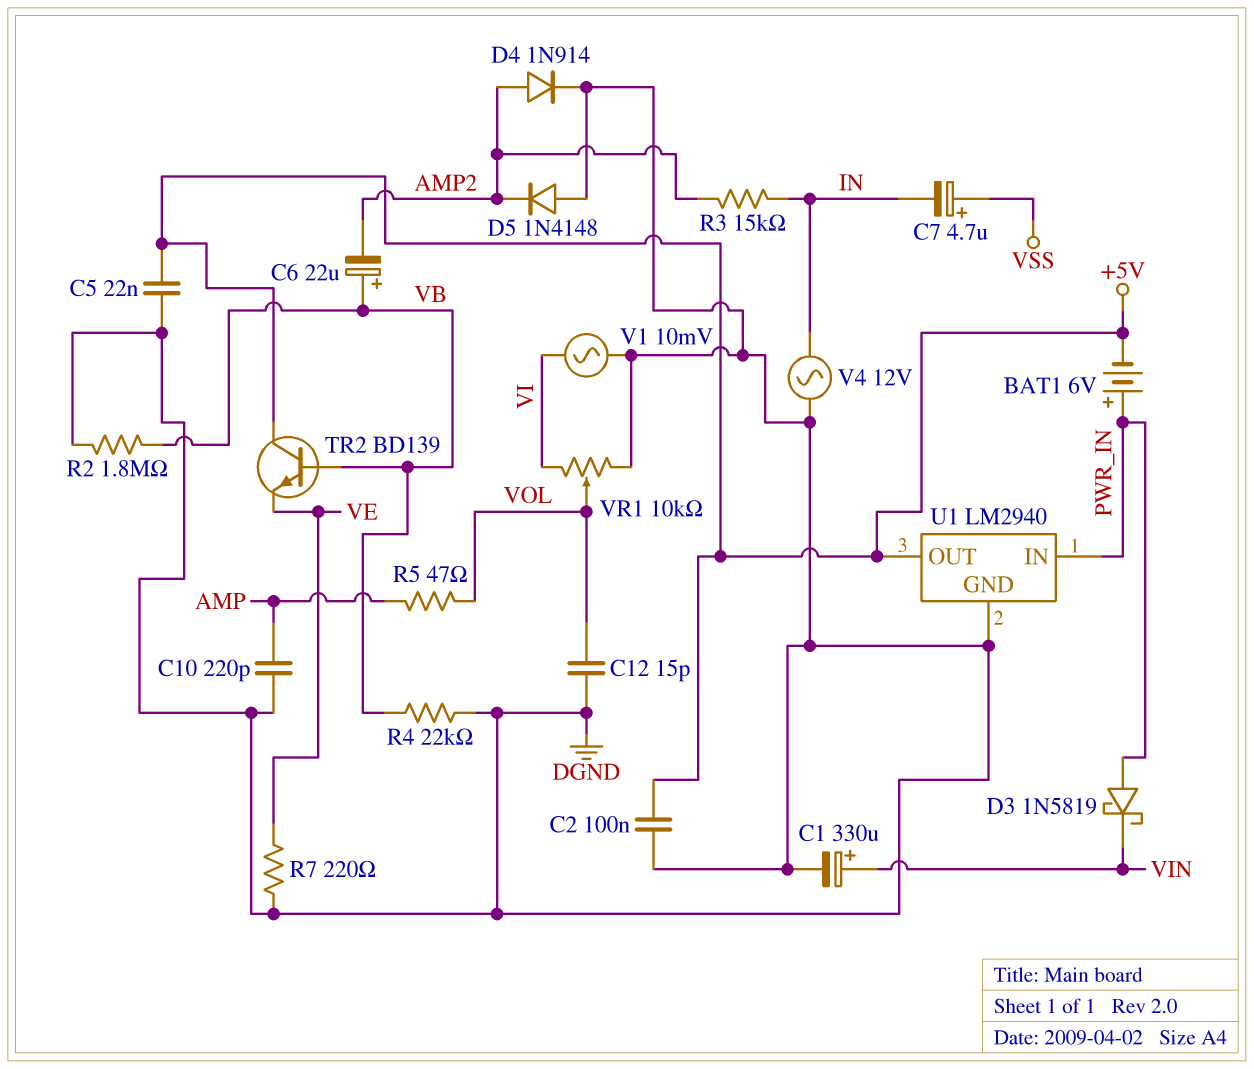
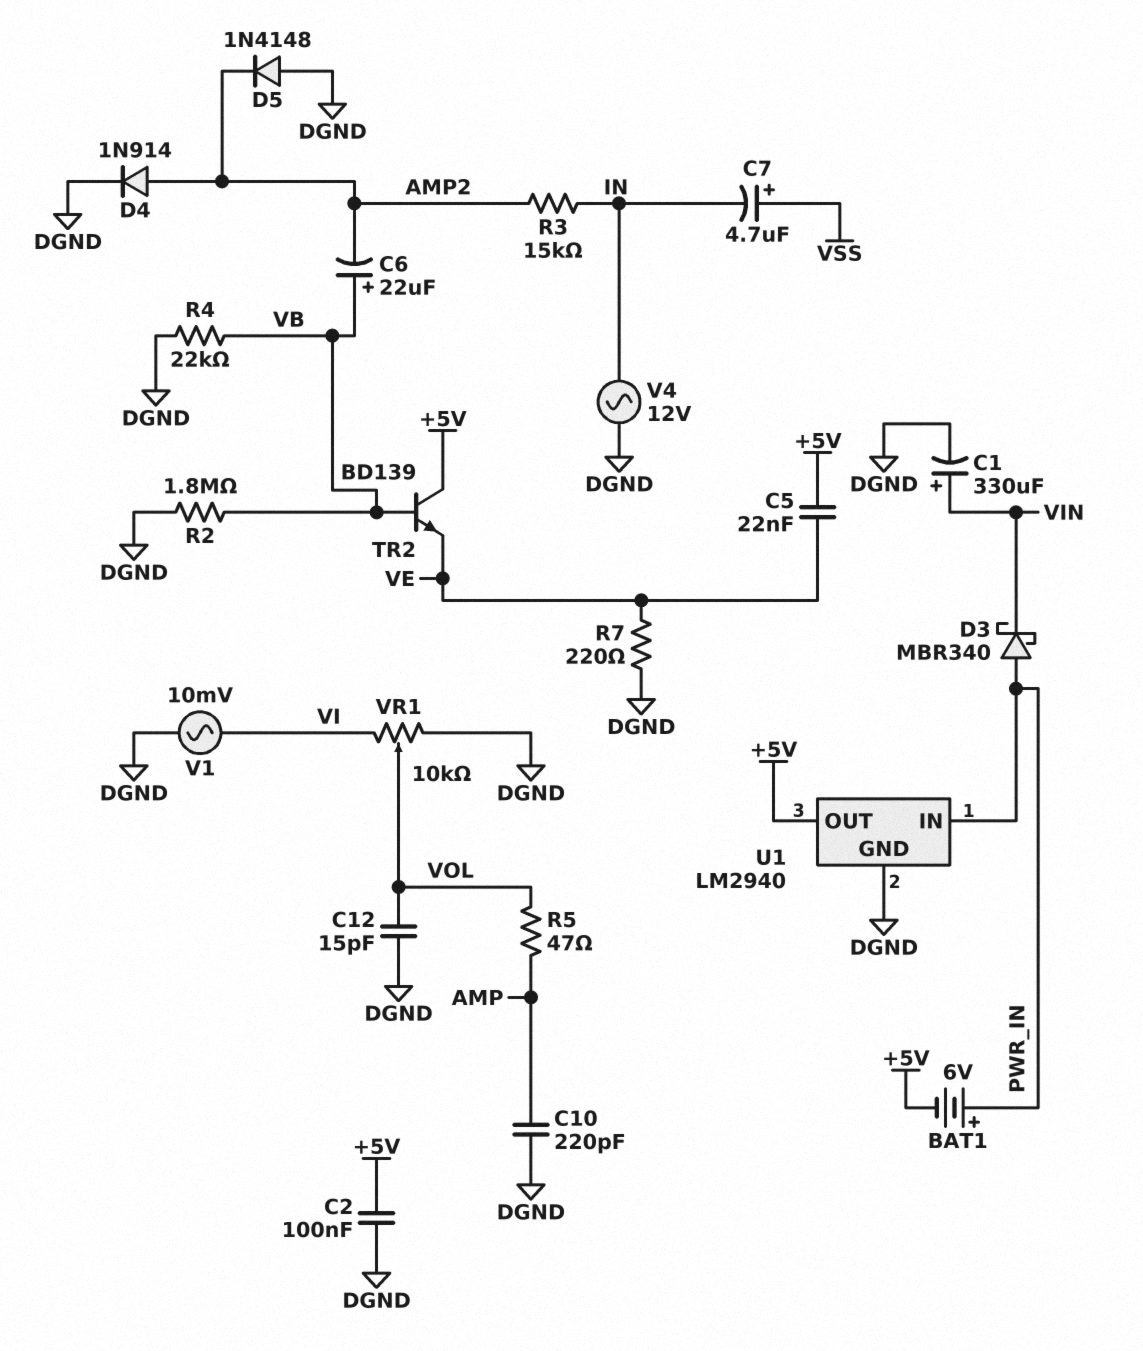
C5: 22nF (+5V, DGND) -> 22nF (+5V, VE)
D3: schottky 1N5819 (A PWR_IN, K VIN) -> schottky MBR340 (A PWR_IN, K VIN)

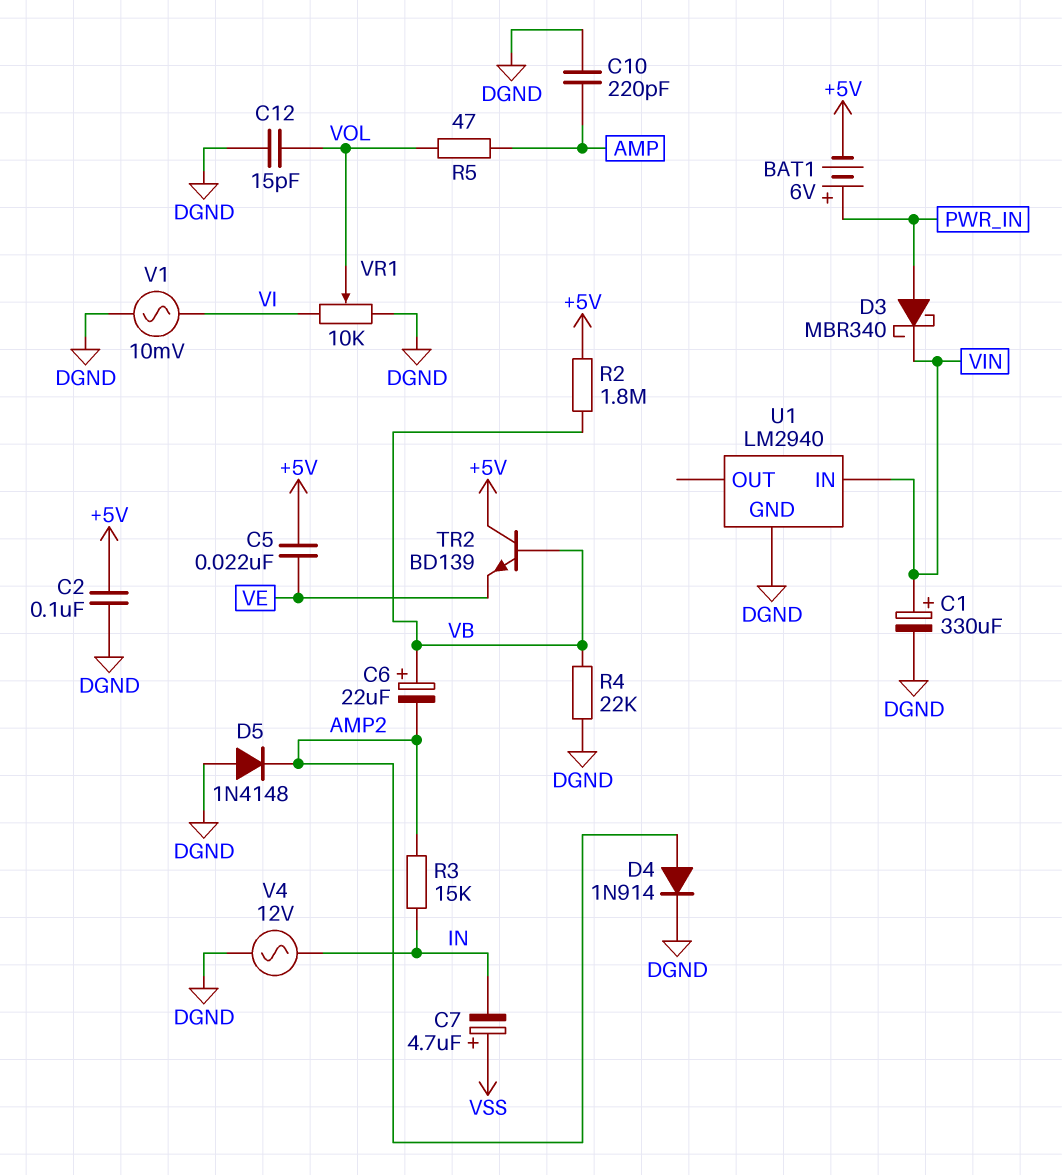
R2: 1.8M (DGND, VB) -> 1.8M (+5V, VB)
R7: 220 (DGND, VE) -> none
U1 pin IN: PWR_IN -> VIN
U1 pin OUT: +5V -> none

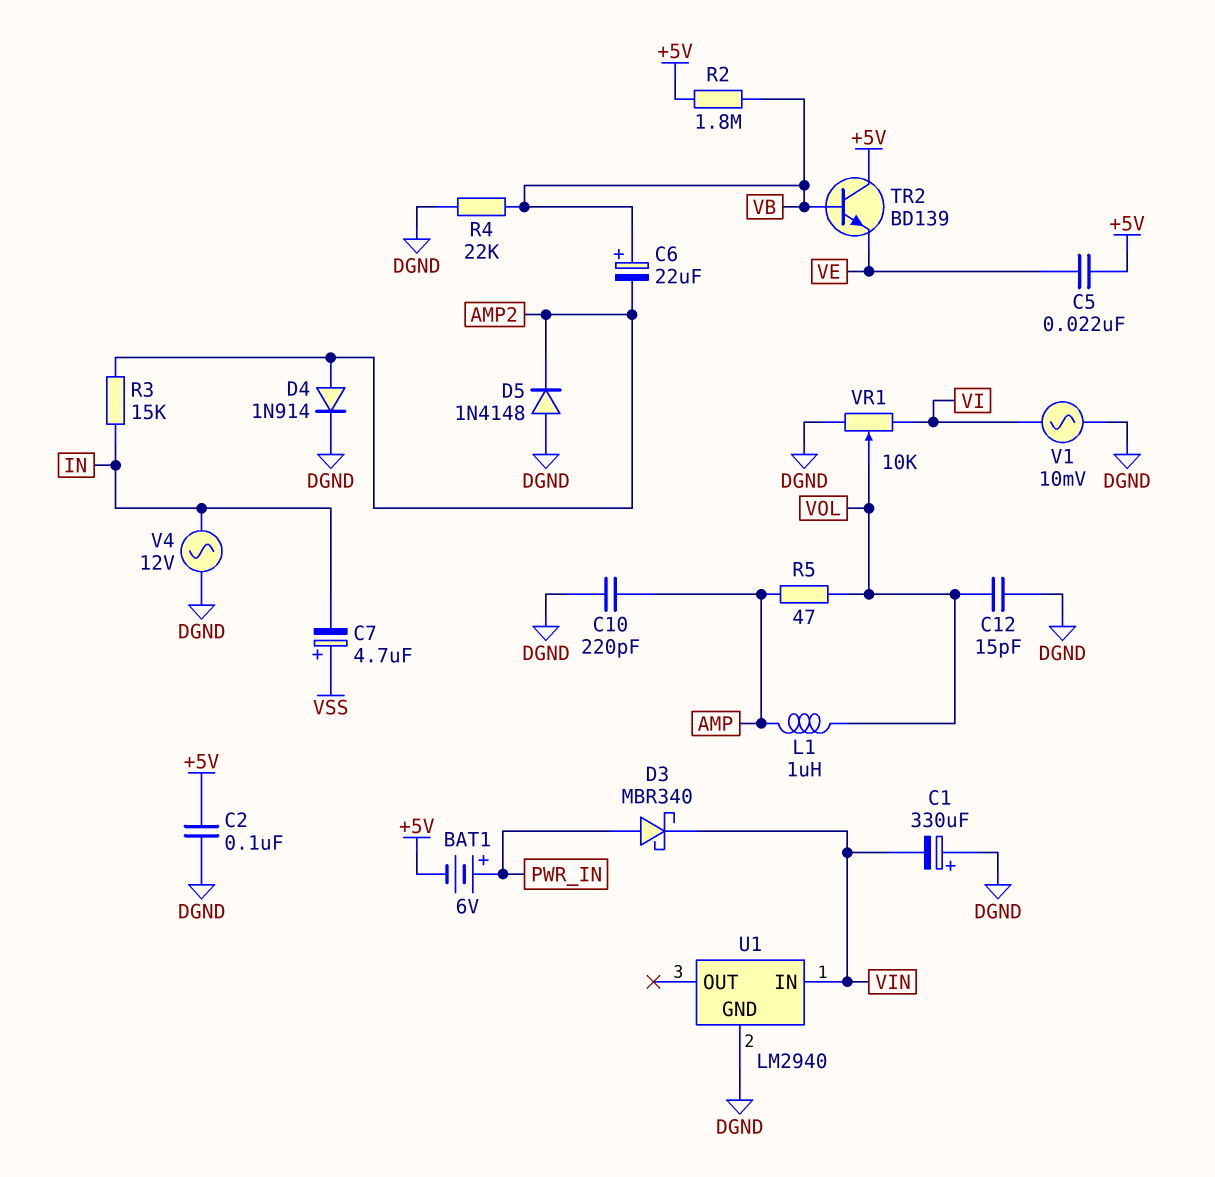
C1: 330uF (plus VIN, minus DGND) -> 330uF (plus DGND, minus VIN)
L1: none -> 1uH (AMP, VOL)

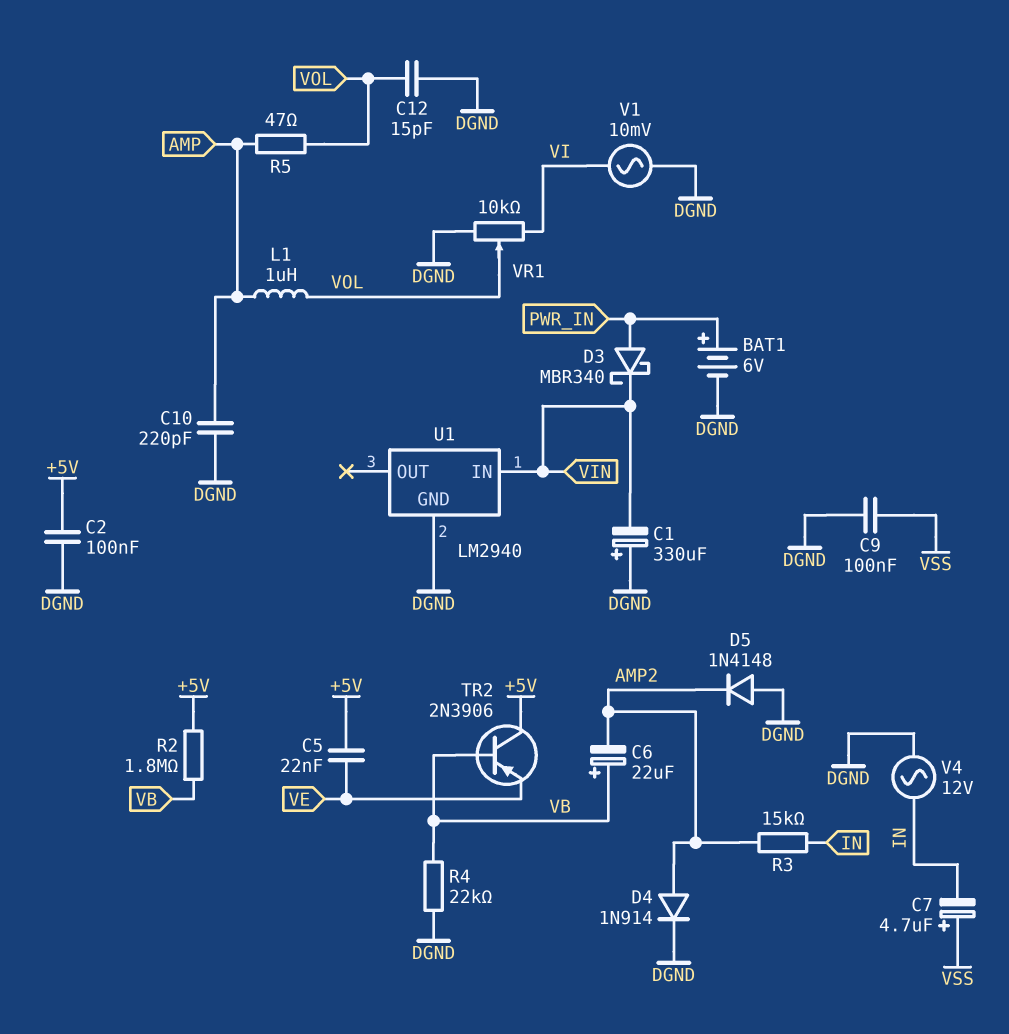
BAT1: 6V (plus PWR_IN, minus +5V) -> 6V (plus PWR_IN, minus DGND)
C9: none -> 100nF (DGND, VSS)
TR2: NPN BD139 (B VB, C +5V, E VE) -> PNP 2N3906 (B VB, C +5V, E VE)

